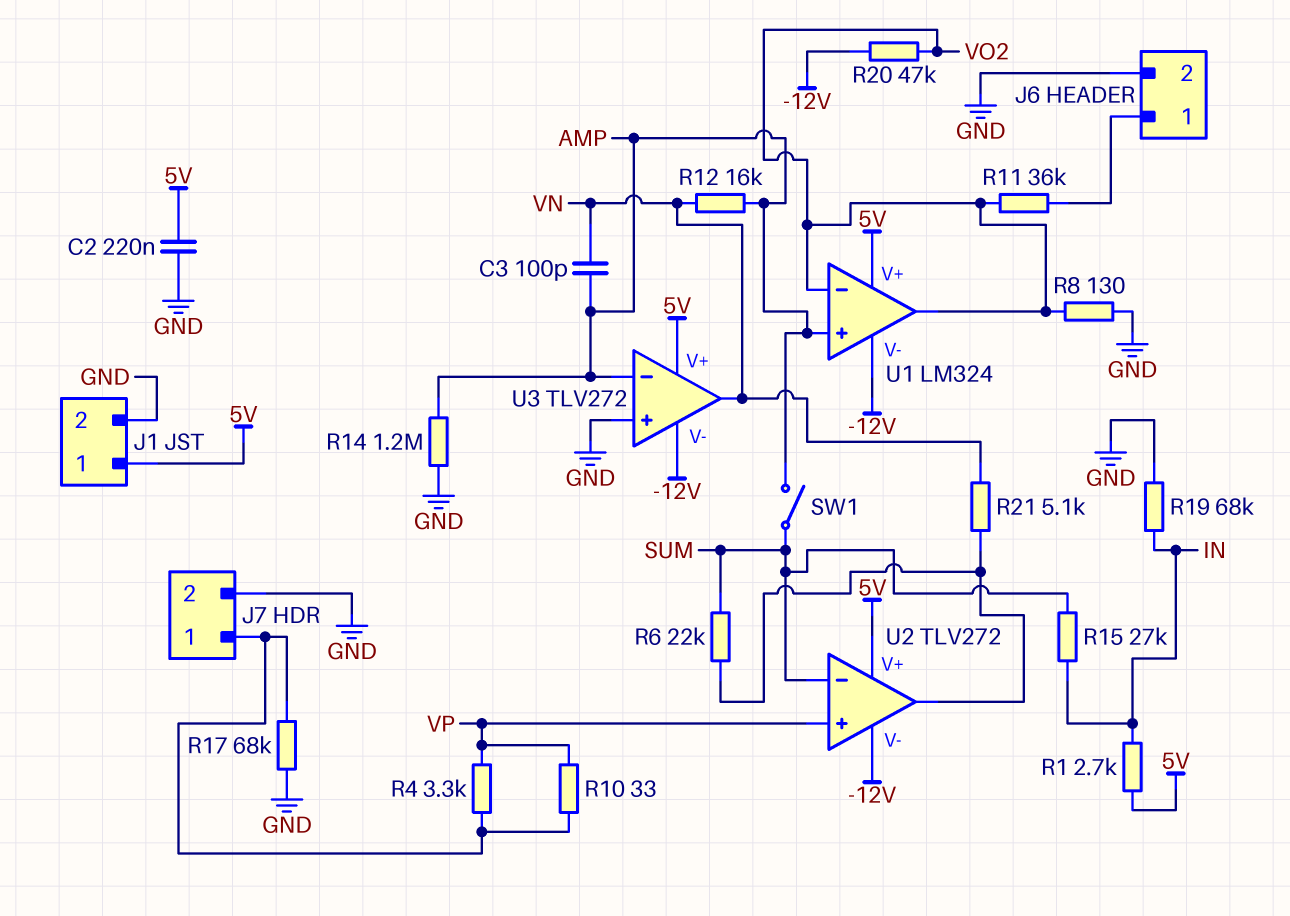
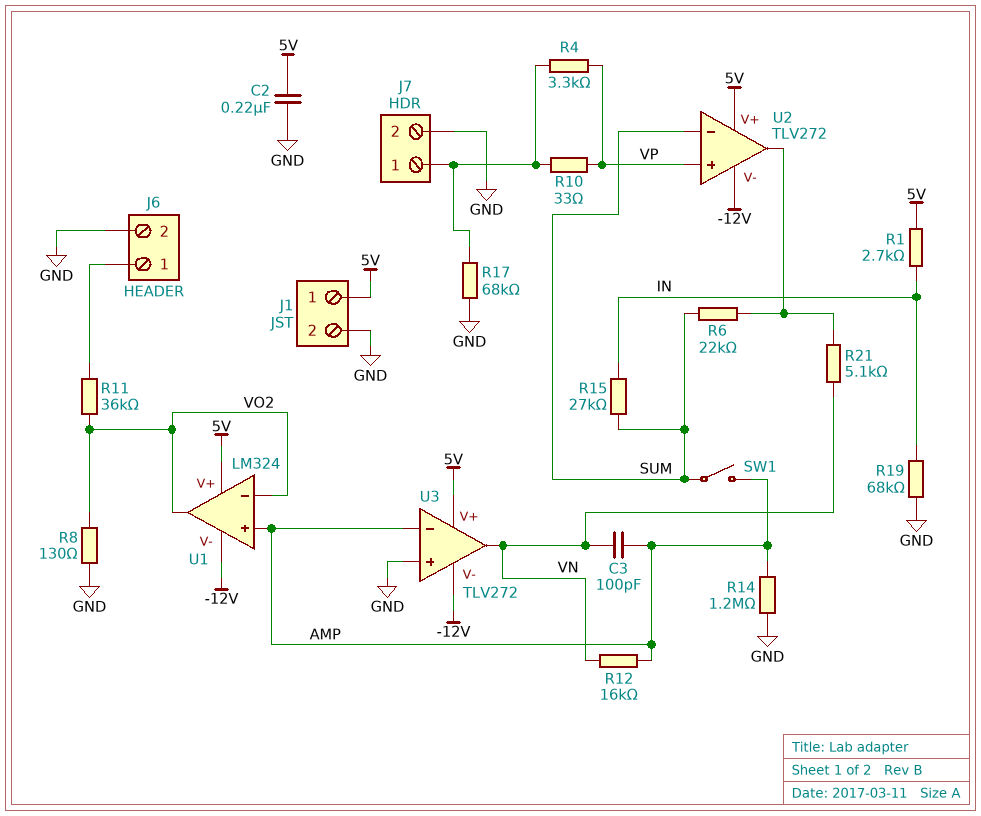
R20: 47k (-12V, VO2) -> none

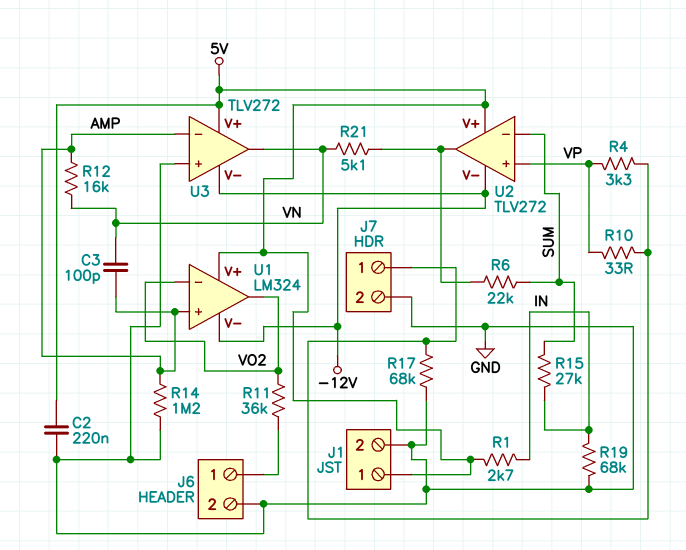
R8: 130 (GND, VO2) -> none
SW1: switch (AMP, SUM) -> none

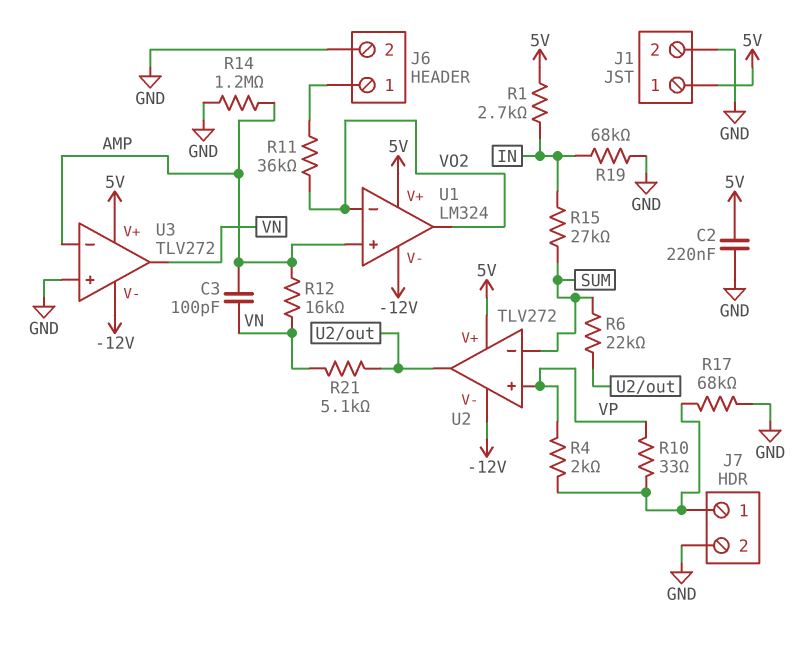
R4: 3.3k (J7/1, VP) -> 2k (J7/1, VP)

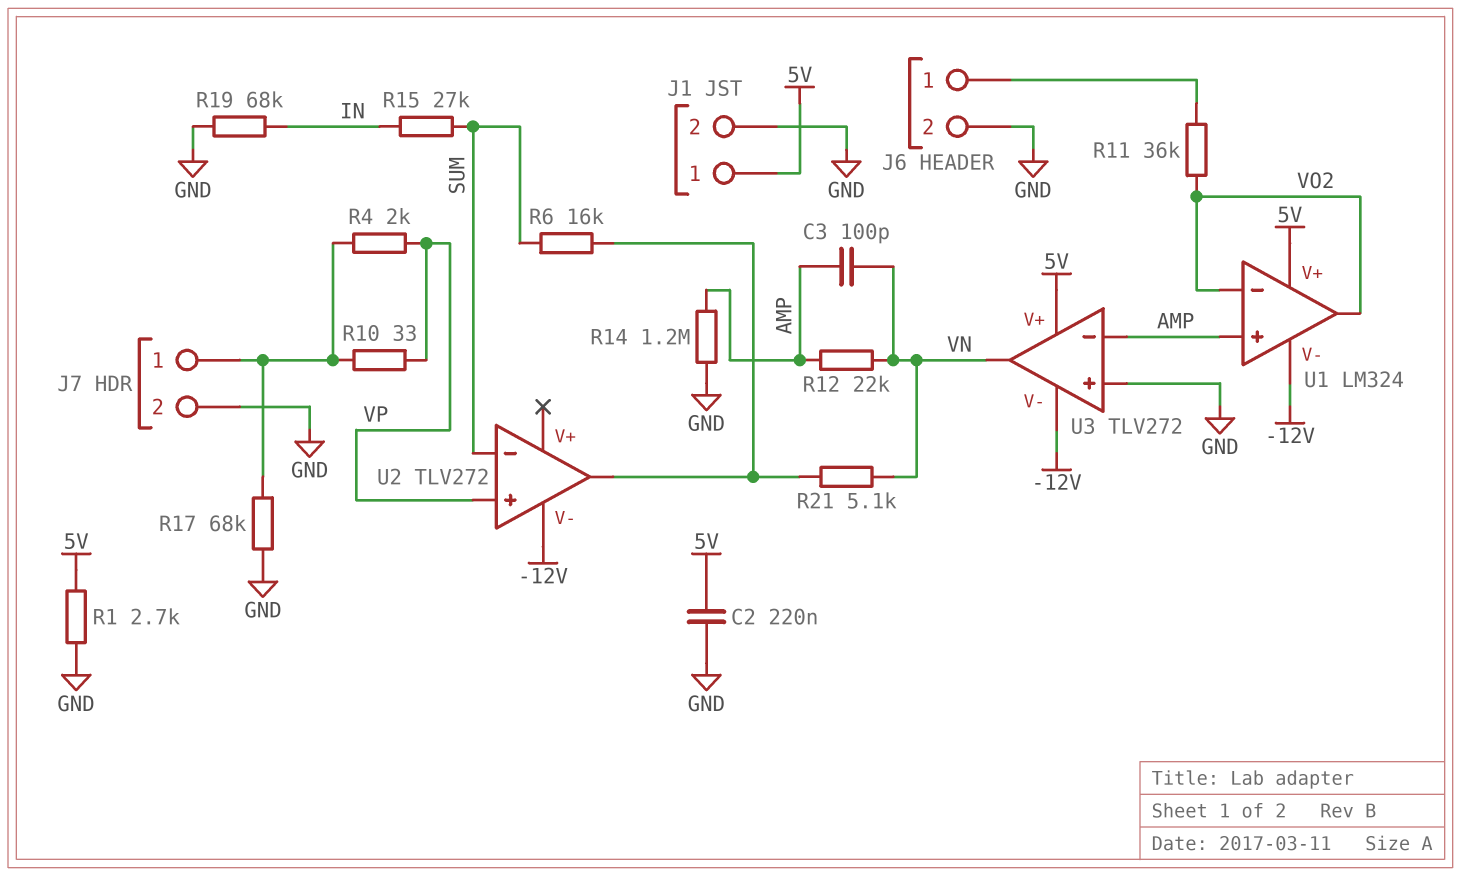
R1: 2.7k (5V, IN) -> 2.7k (5V, GND)
R6: 22k (SUM, U2/out) -> 16k (SUM, U2/out)
R12: 16k (AMP, VN) -> 22k (AMP, VN)
U2 pin V+: 5V -> none

